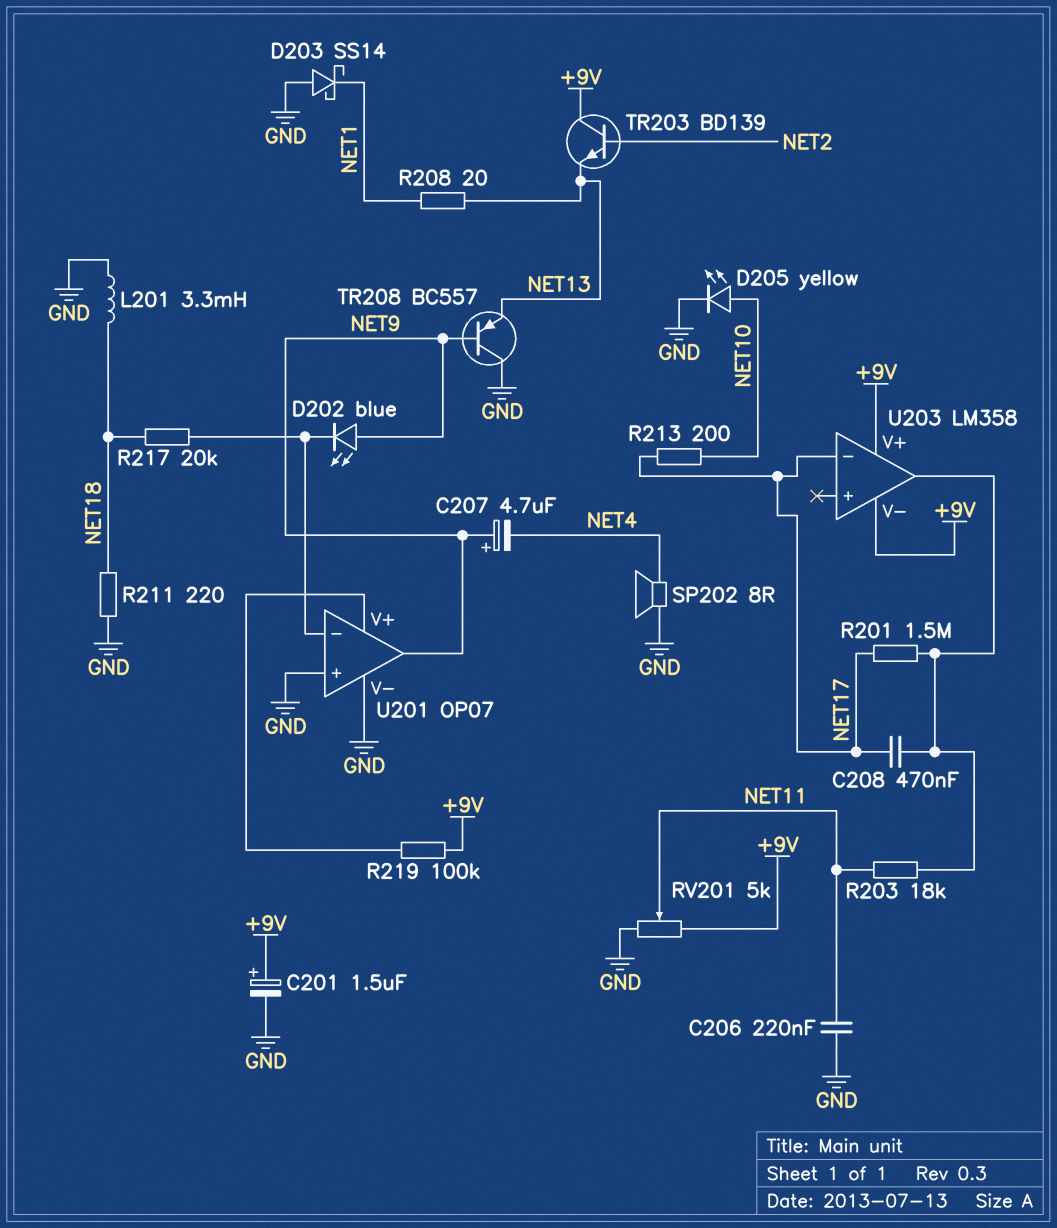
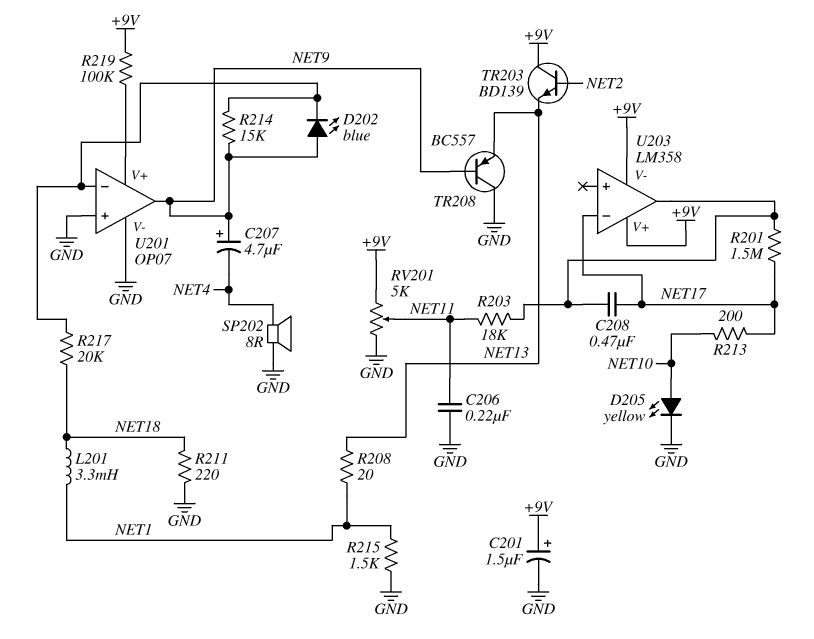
D203: schottky SS14 (A GND, K NET1) -> none
L201: 3.3mH (GND, NET18) -> 3.3mH (NET1, NET18)
R214: none -> 15k (NET9, U201/in-)
R215: none -> 1.5k (GND, NET1)

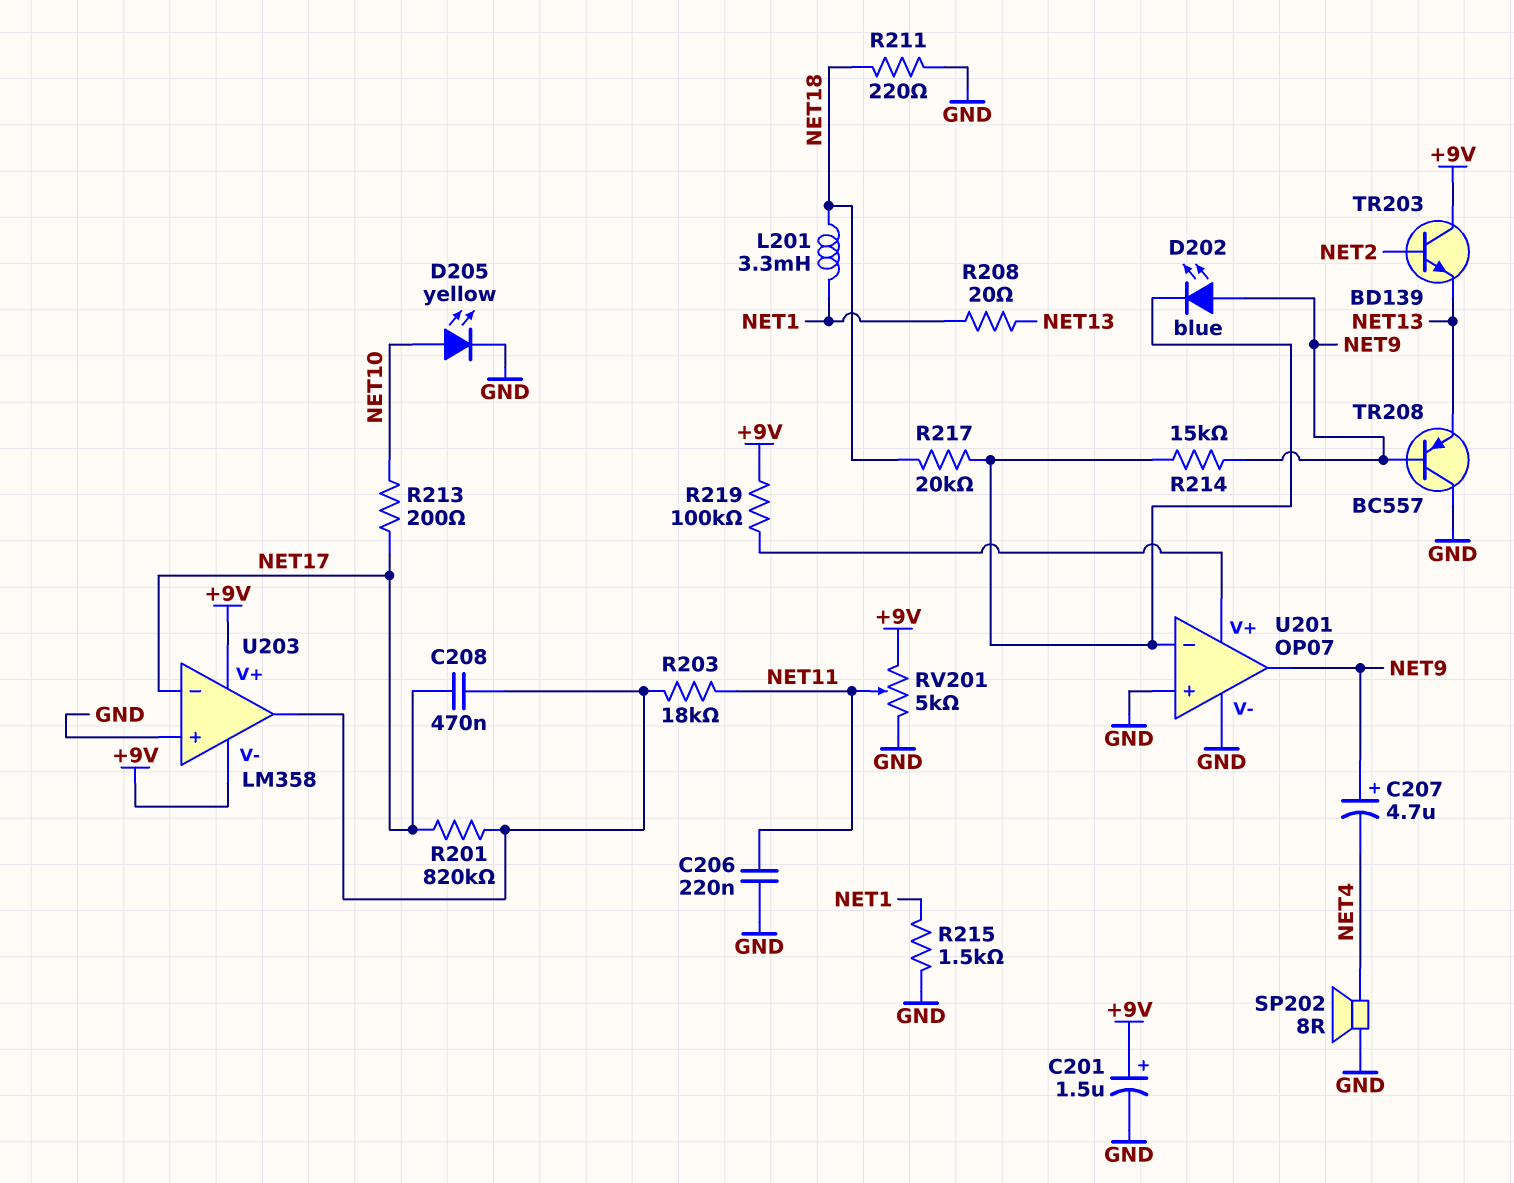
R201: 1.5M (NET17, U203/out) -> 820k (NET17, U203/out)
U203 pin in+: none -> GND

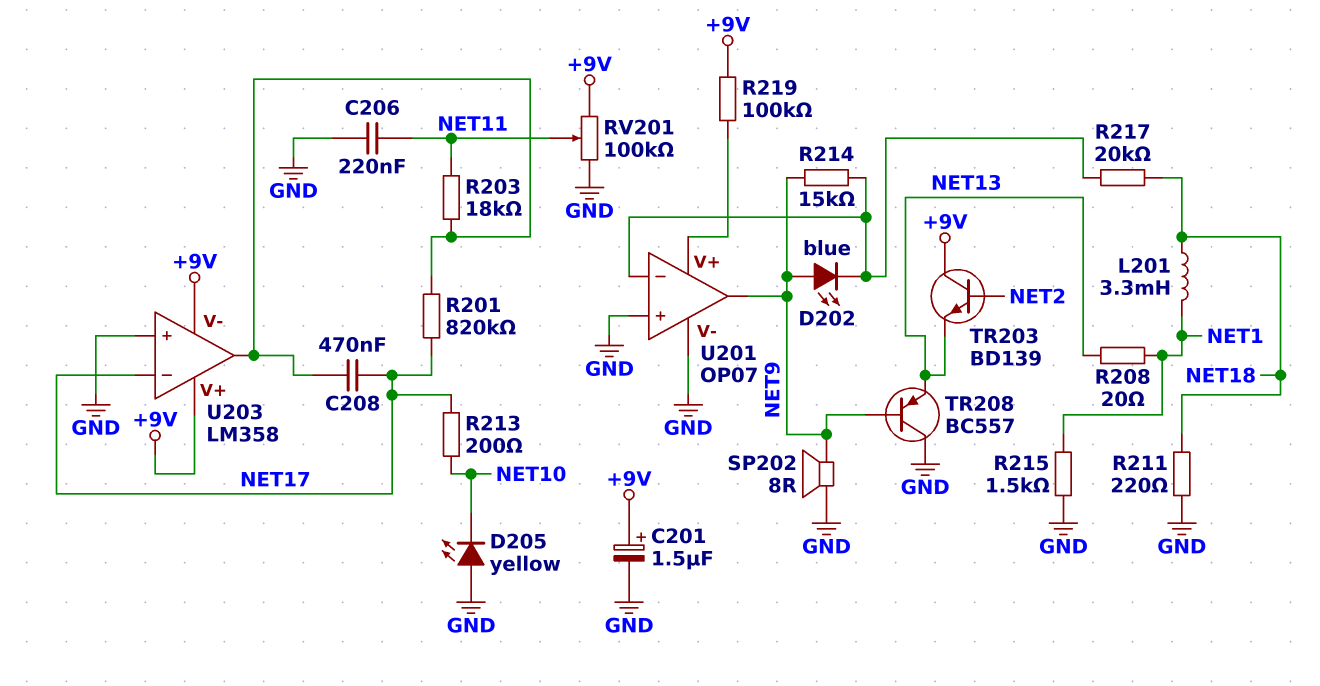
C207: 4.7uF (plus NET9, minus NET4) -> none
D205: LED yellow (A NET10, K GND) -> LED yellow (A GND, K NET10)
RV201: 5k (+9V, GND, wiper NET11) -> 100k (+9V, GND, wiper NET11)
SP202: speaker 8R (GND, NET4) -> speaker 8R (GND, NET9)

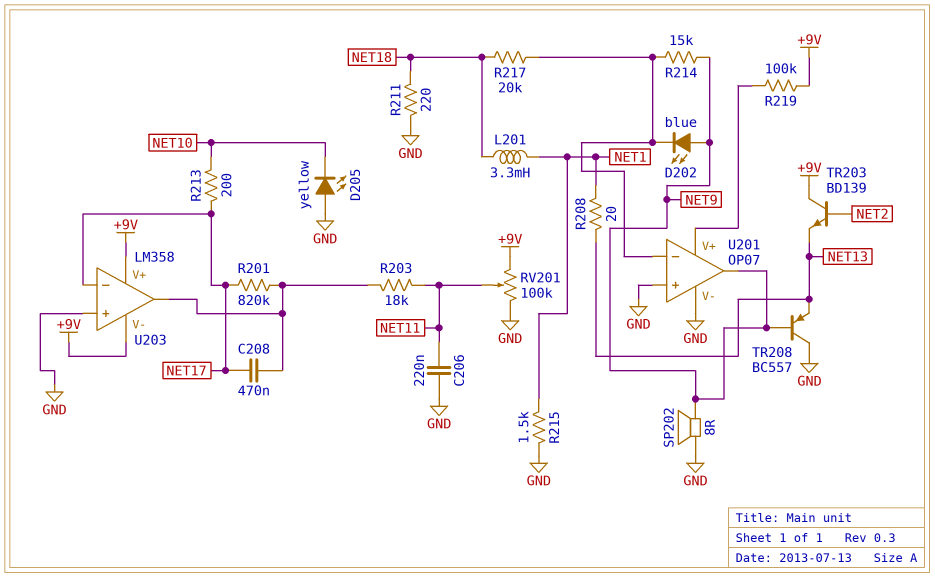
C201: 1.5uF (plus +9V, minus GND) -> none

